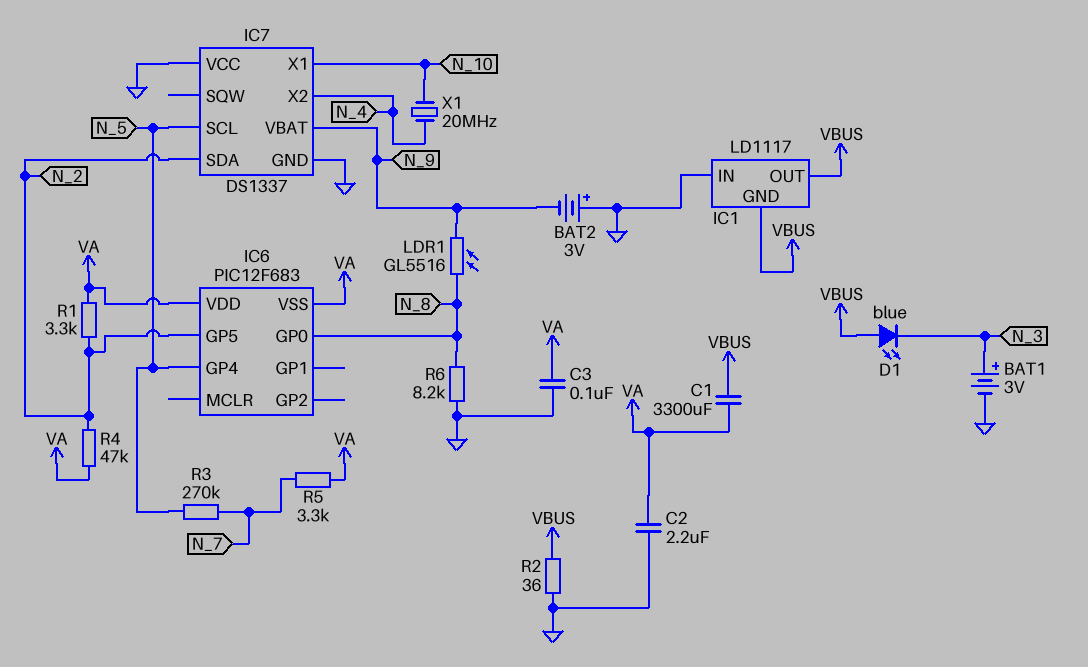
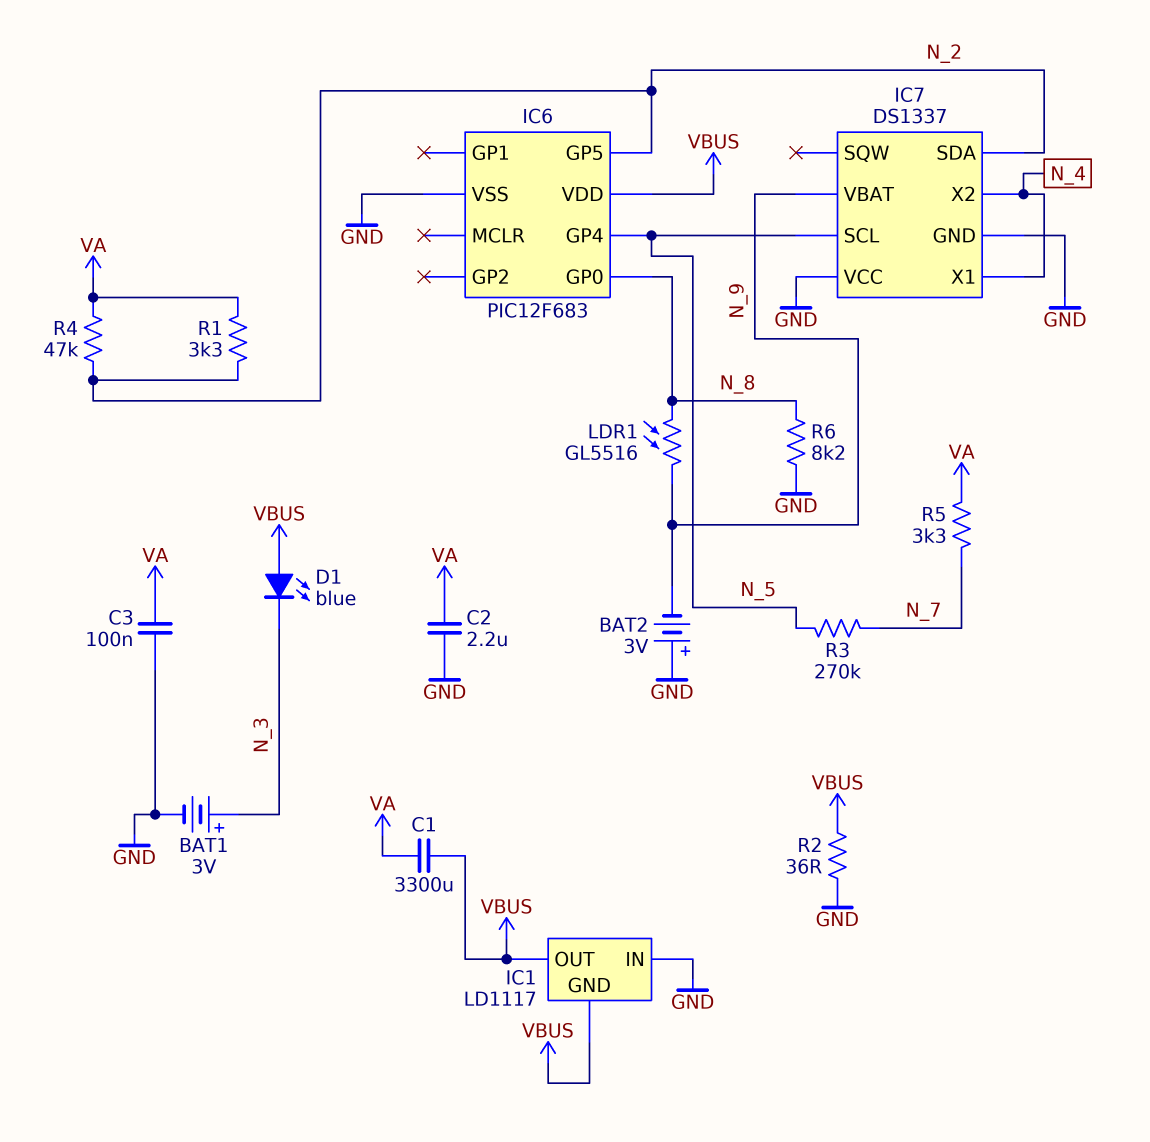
IC6 pin VDD: VA -> VBUS
IC6 pin VSS: VA -> GND
IC7 pin X1: N_10 -> N_4
X1: 20MHz (N_4, N_10) -> none

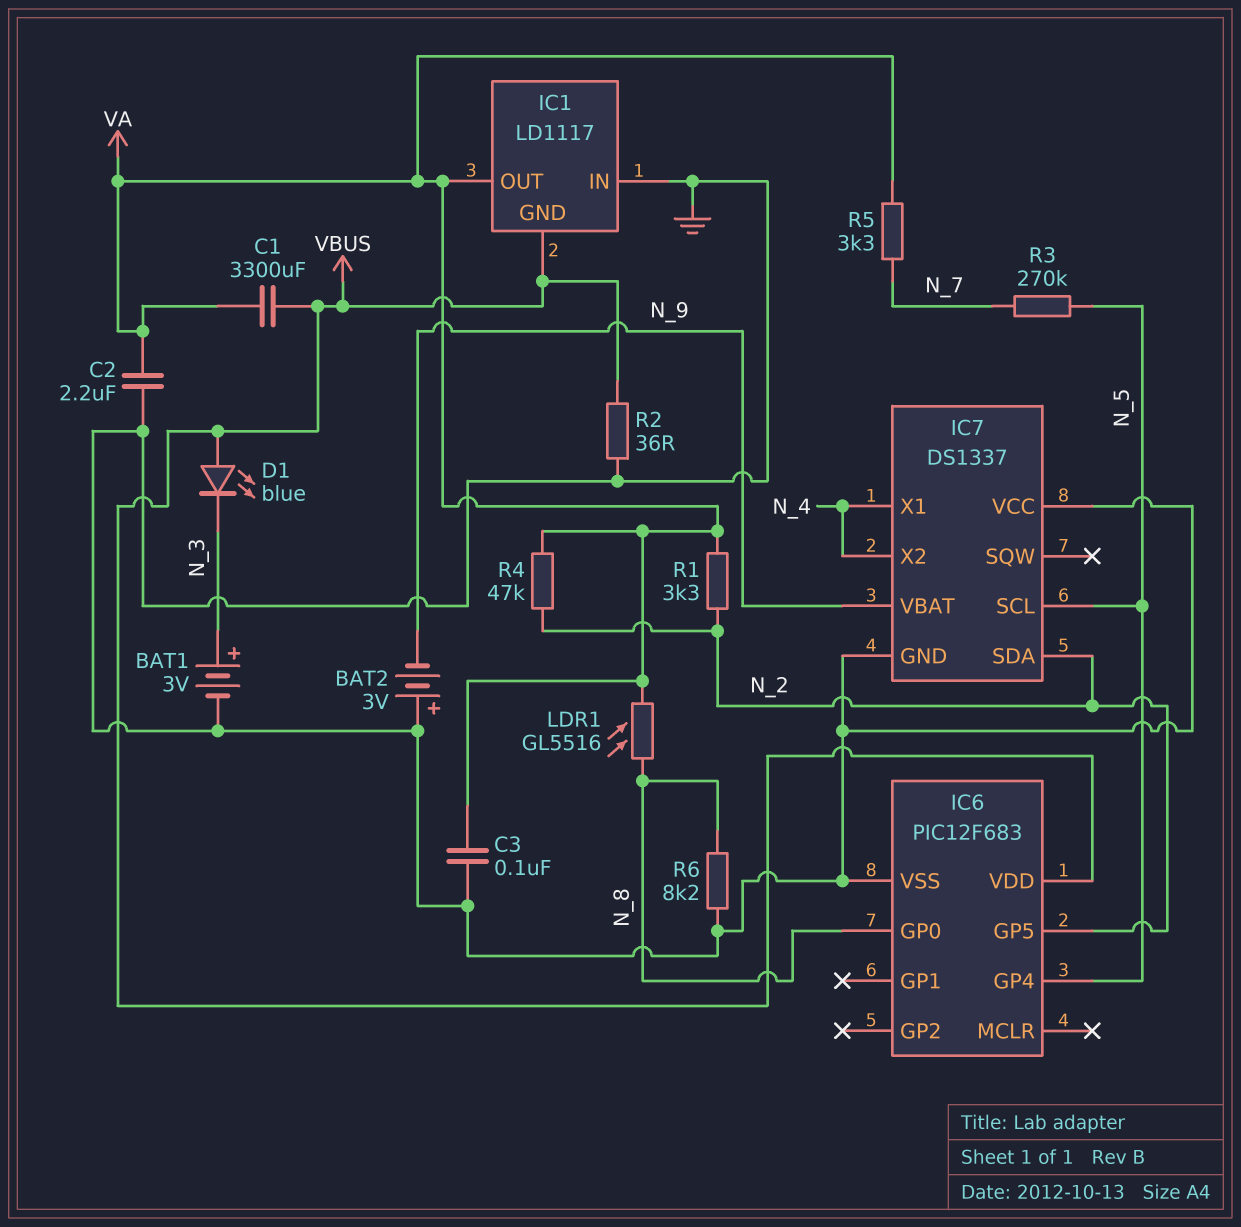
IC1 pin OUT: VBUS -> VA
LDR1: GL5516 (N_8, N_9) -> GL5516 (N_8, VA)

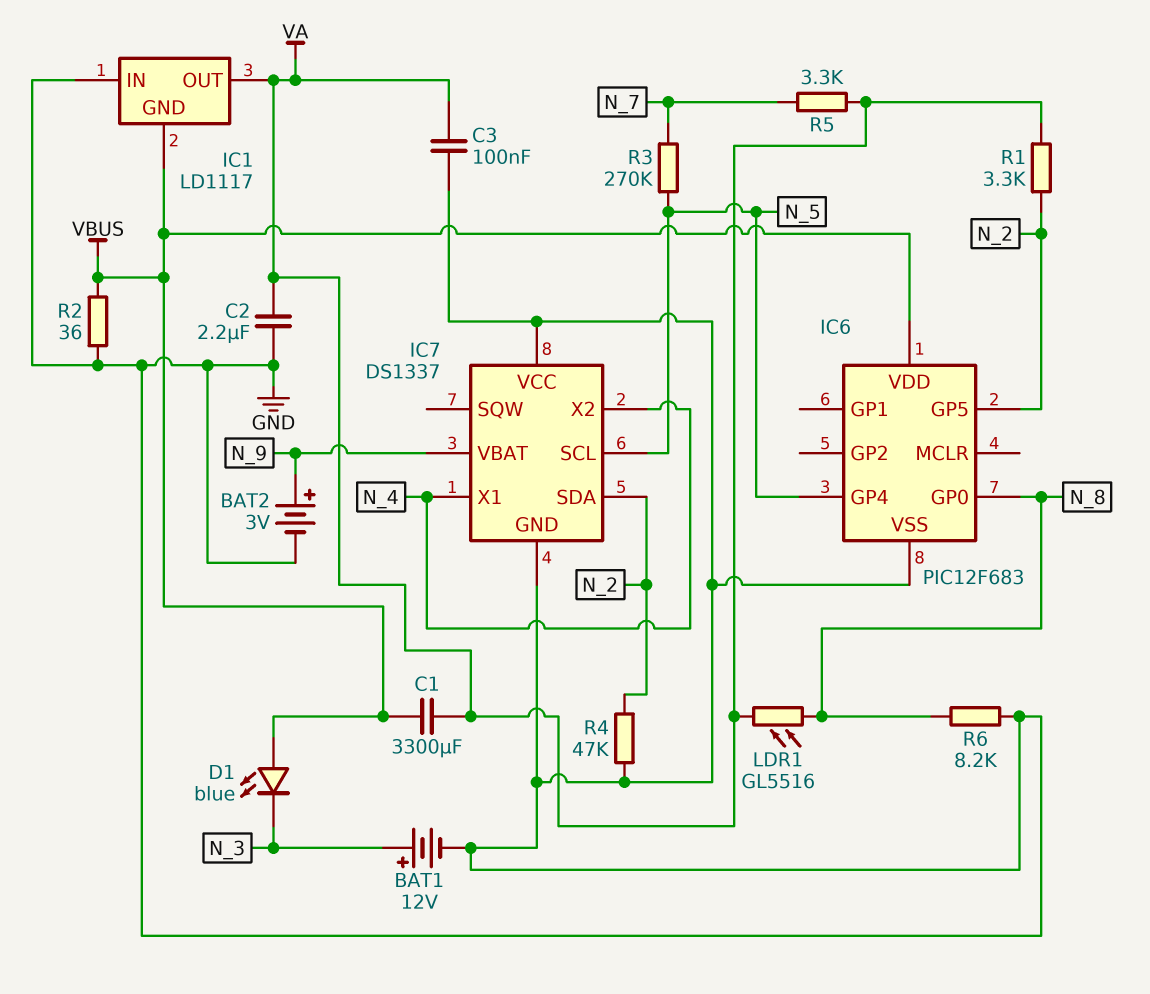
BAT1: 3V (plus N_3, minus GND) -> 12V (plus N_3, minus GND)
BAT2: 3V (plus GND, minus N_9) -> 3V (plus N_9, minus GND)
R4: 47k (N_2, VA) -> 47k (GND, N_2)

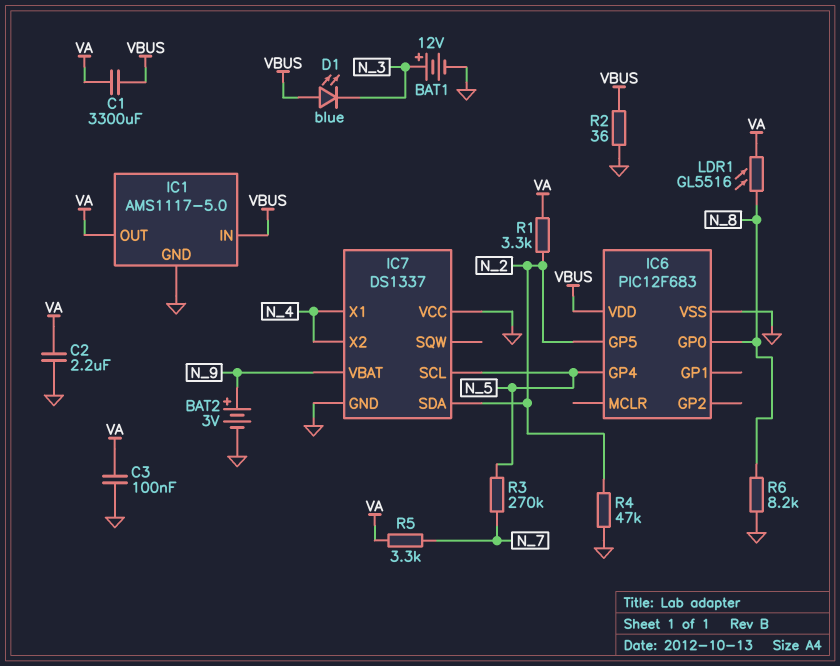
IC1: LD1117 -> AMS1117-5.0
IC1 pin GND: VBUS -> GND
IC1 pin IN: GND -> VBUS

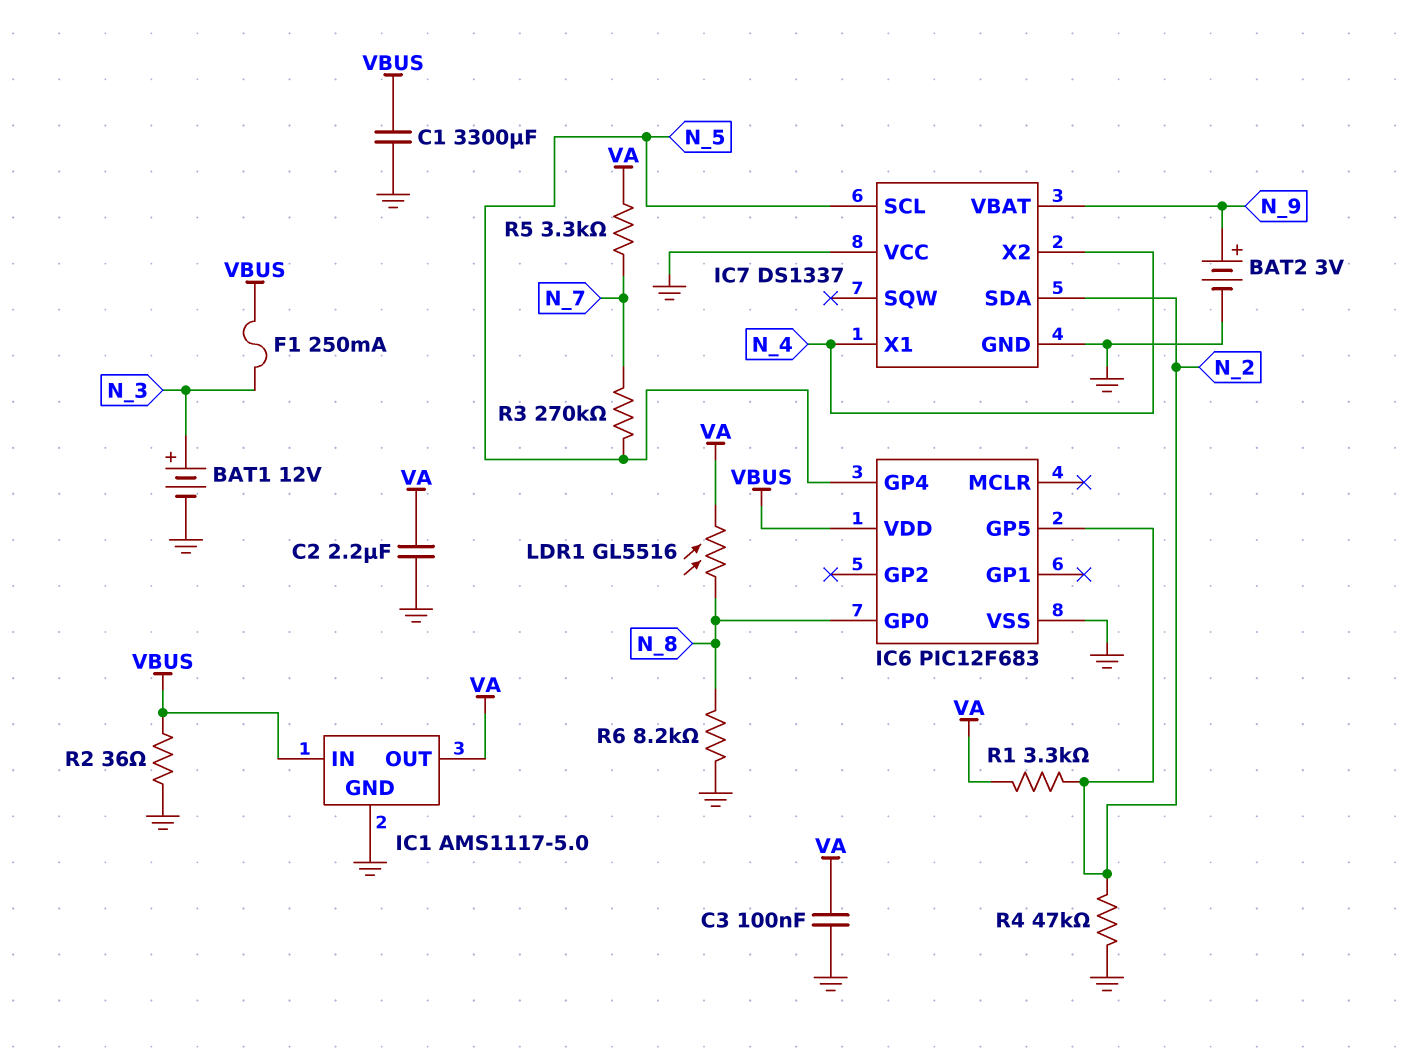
C1: 3300uF (VA, VBUS) -> 3300uF (GND, VBUS)
D1: LED blue (A VBUS, K N_3) -> none
F1: none -> 250mA (N_3, VBUS)

